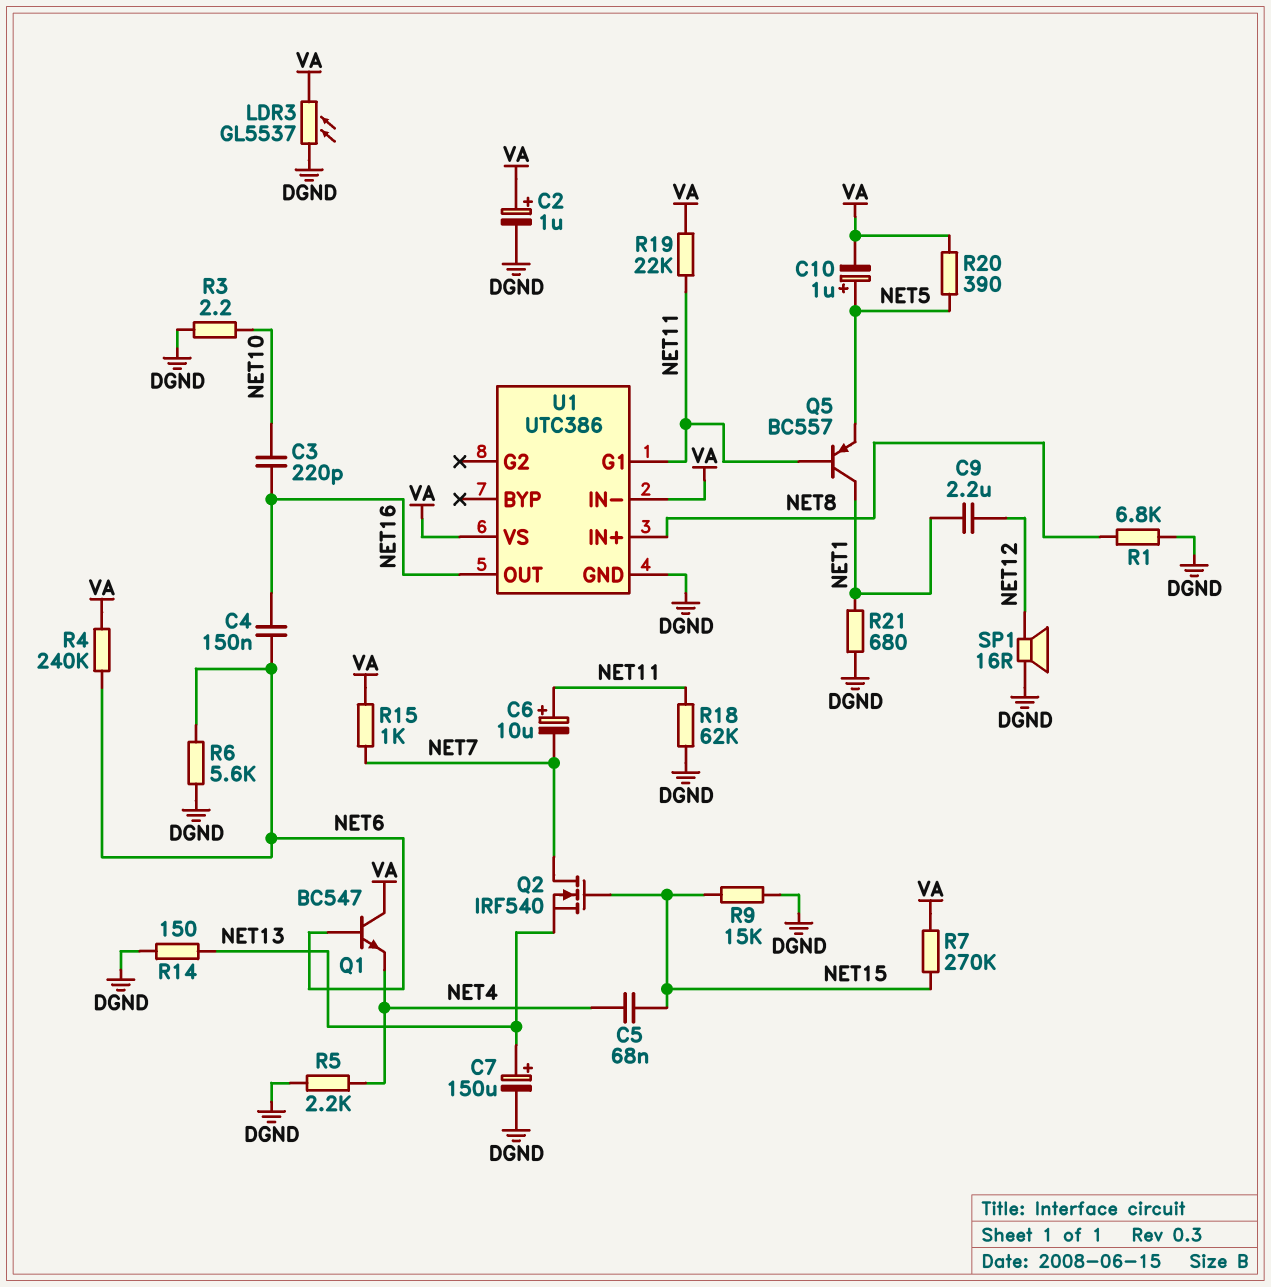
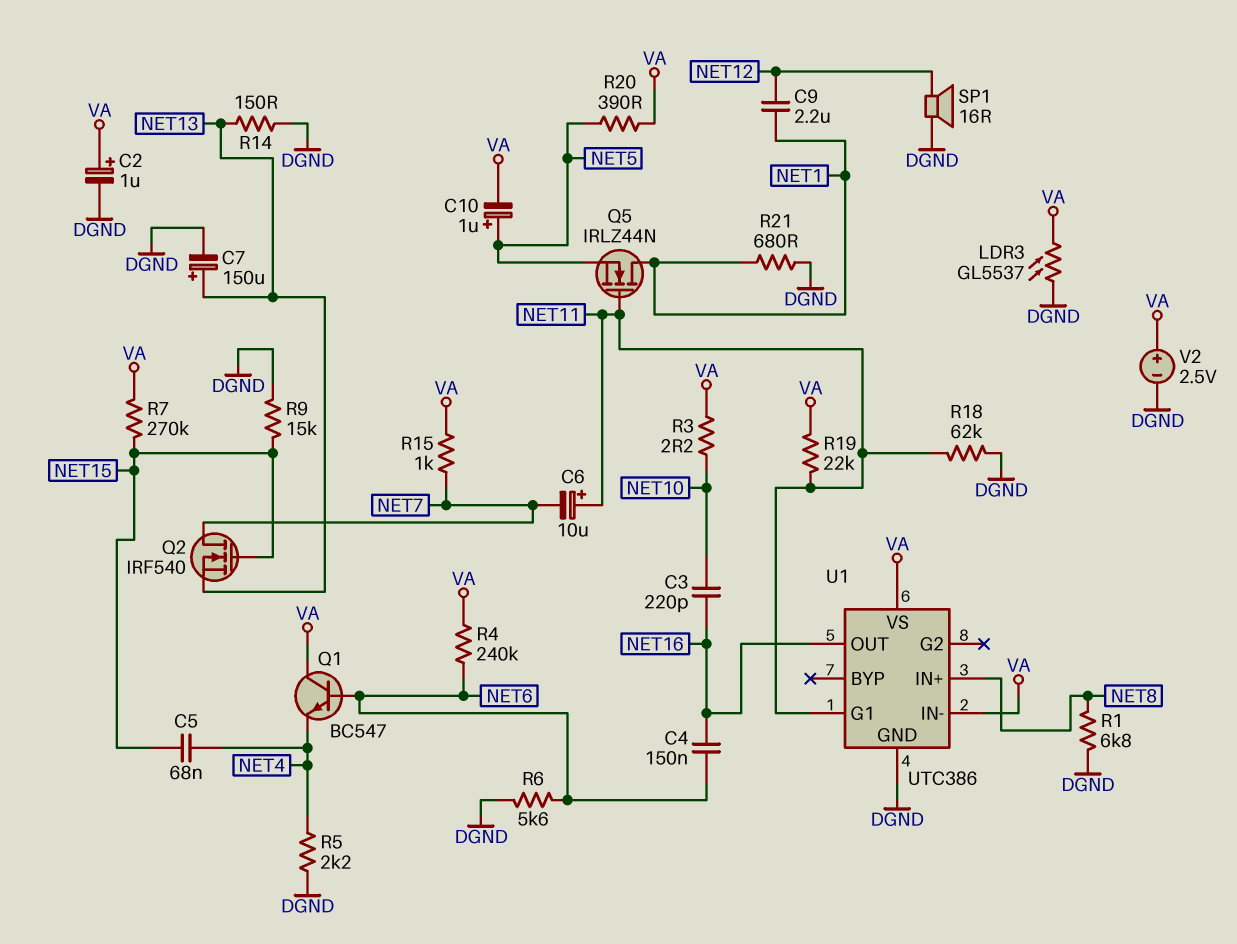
Q5: PNP BC557 (B NET11, C NET1, E NET5) -> NMOS IRLZ44N (G NET11, D NET1, S NET5)
R3: 2.2 (DGND, NET10) -> 2.2 (NET10, VA)
V2: none -> 2.5V (plus VA, minus DGND)

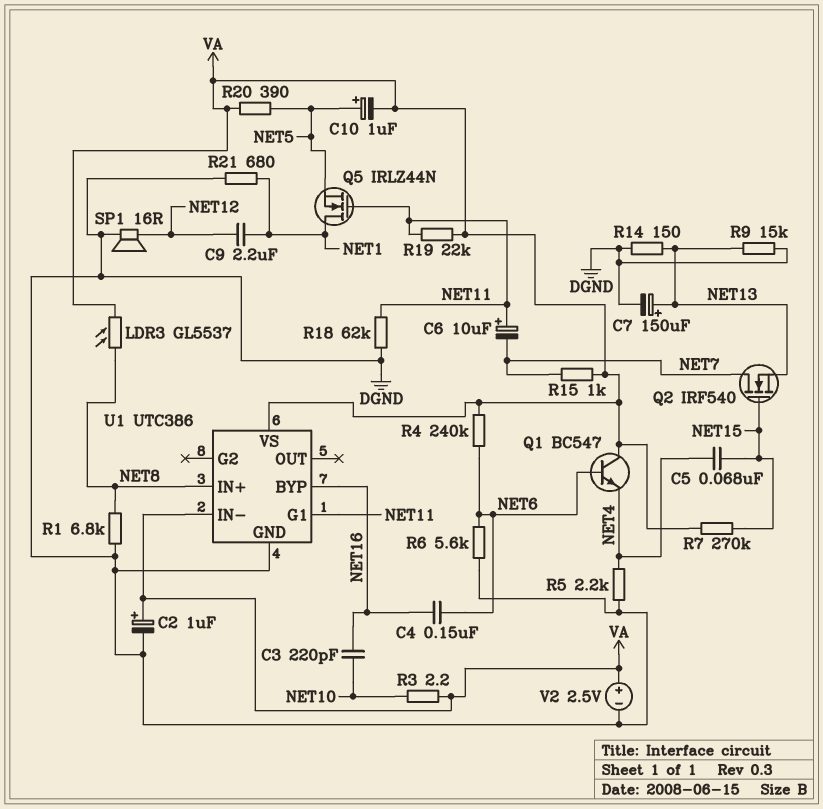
LDR3: GL5537 (DGND, VA) -> GL5537 (NET8, VA)
R9: 15k (DGND, NET15) -> 15k (DGND, NET13)
U1 pin BYP: none -> NET16
U1 pin OUT: NET16 -> none

